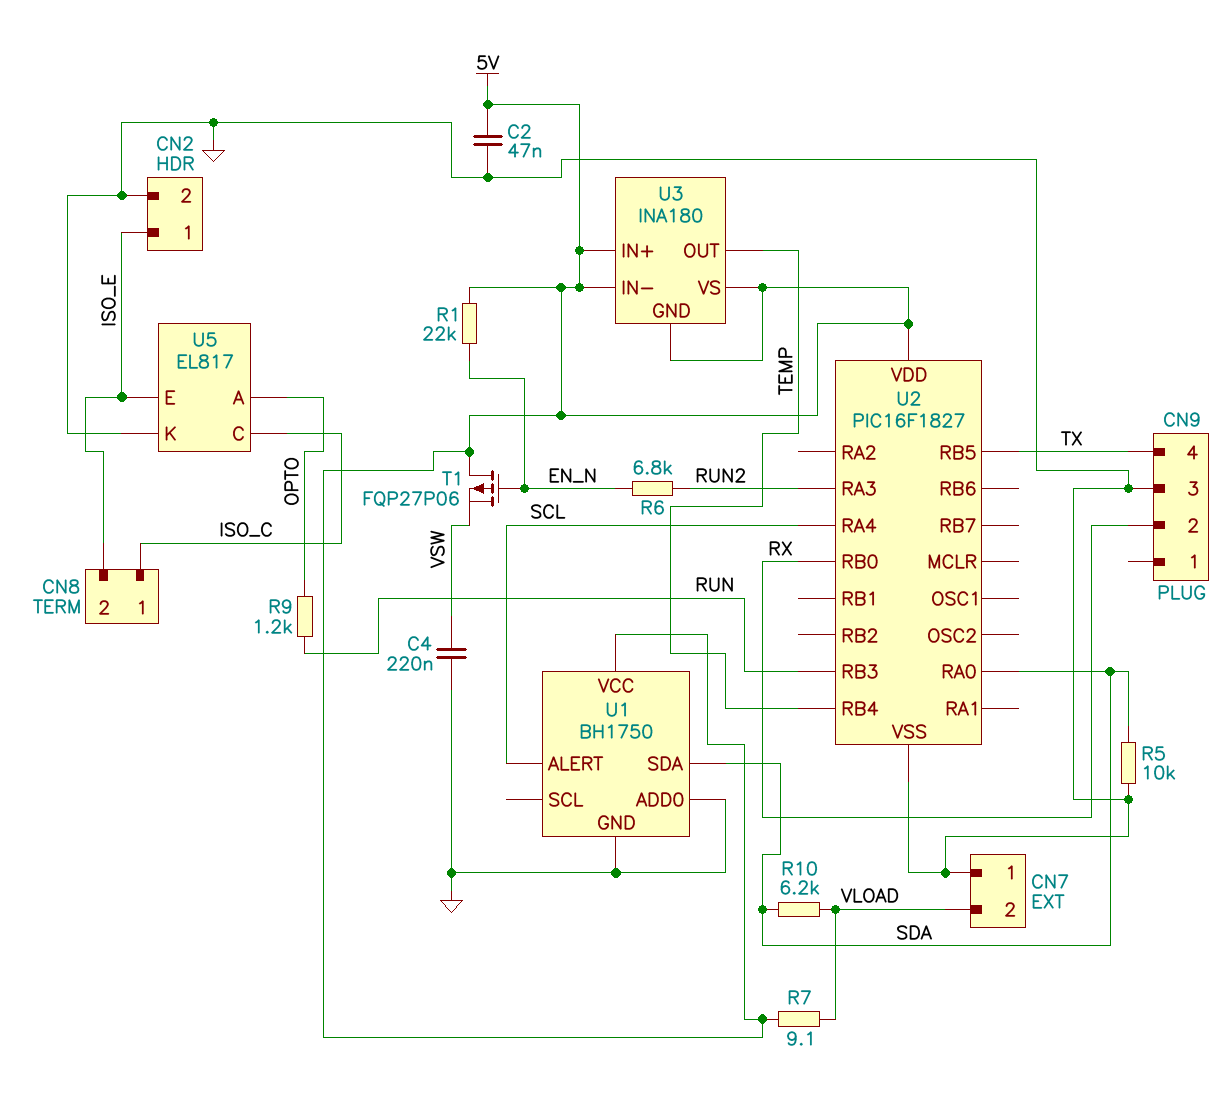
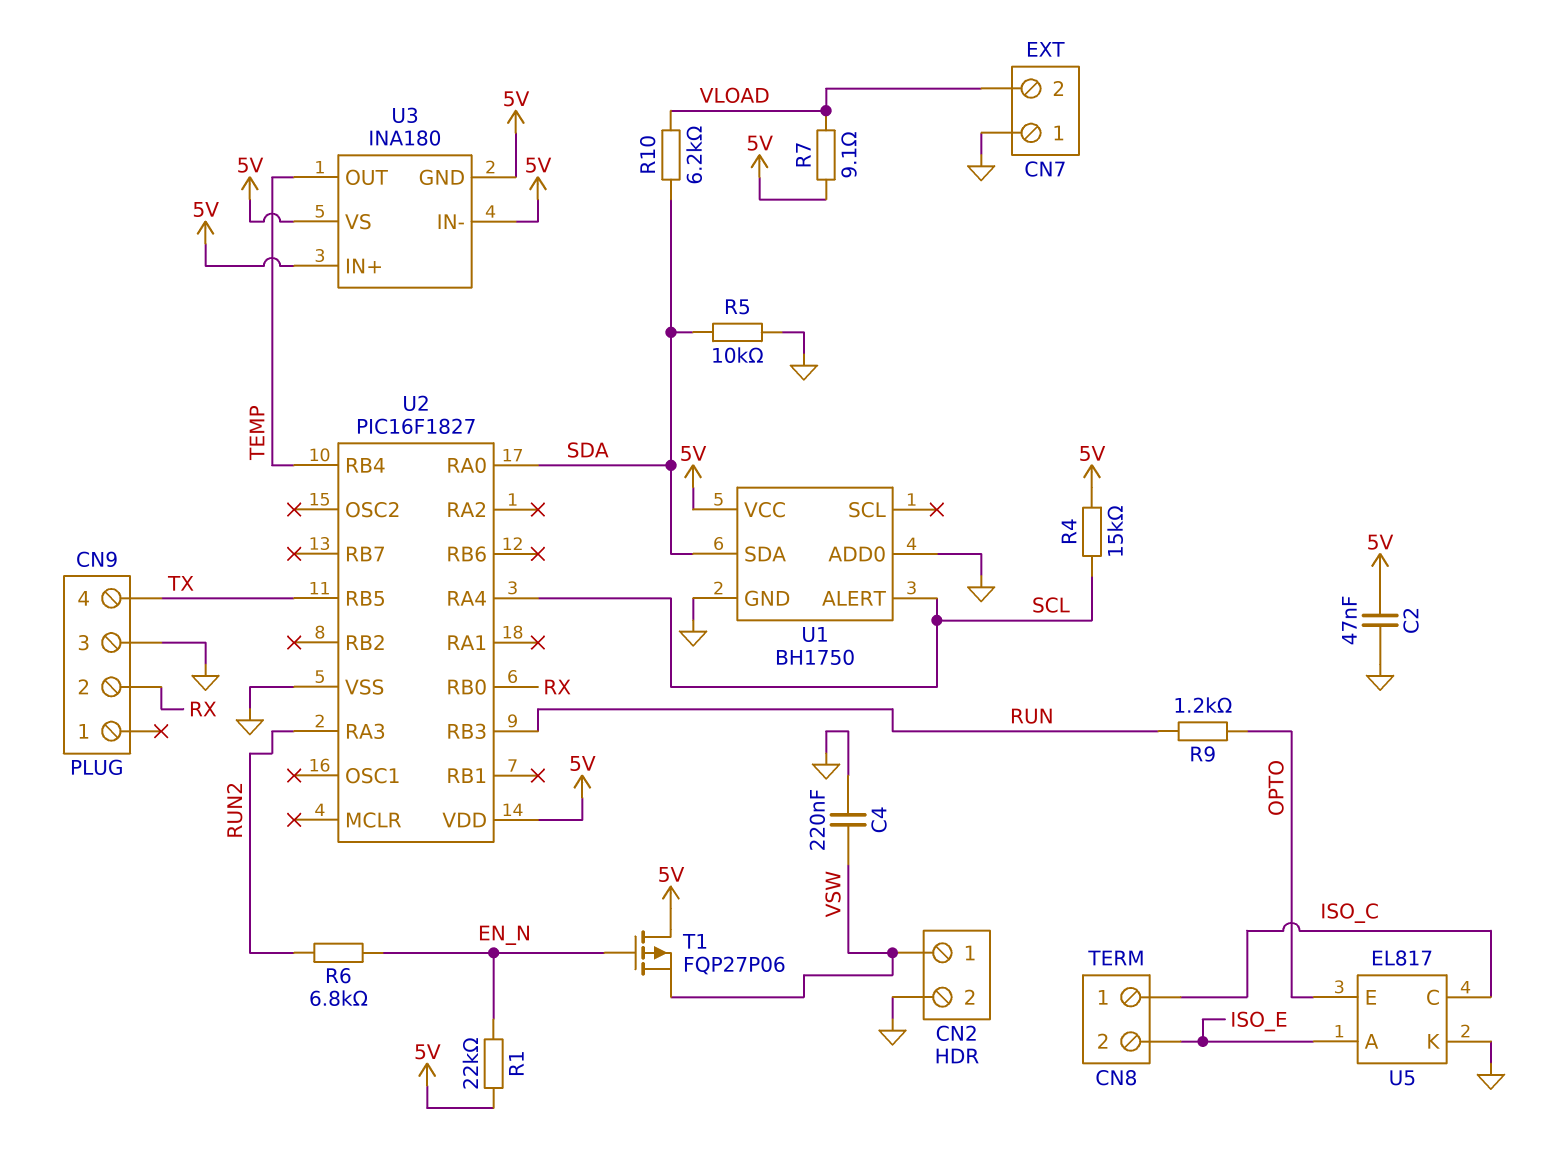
CN2 pin 1: ISO_E -> VSW
R4: none -> 15k (5V, SCL)
U5 pin A: OPTO -> ISO_E
U5 pin E: ISO_E -> OPTO

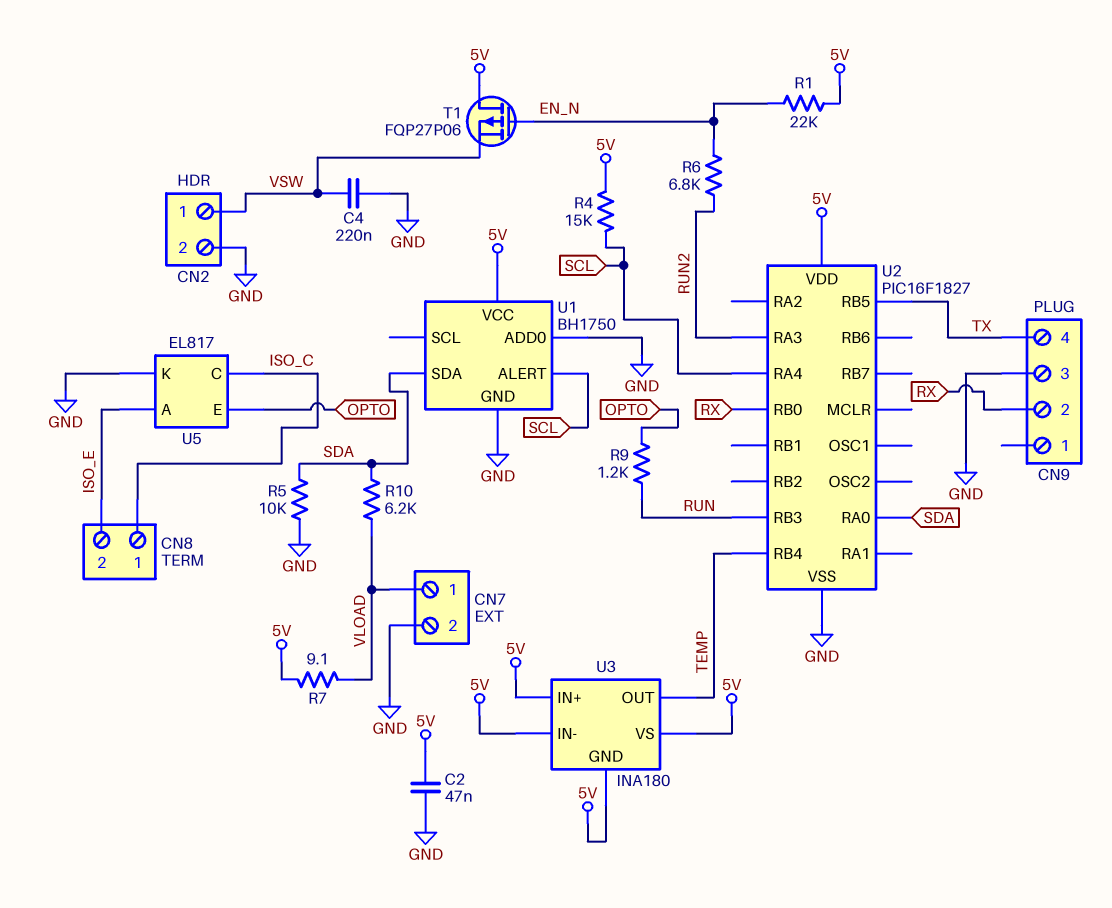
CN7 pin 1: GND -> VLOAD
CN7 pin 2: VLOAD -> GND

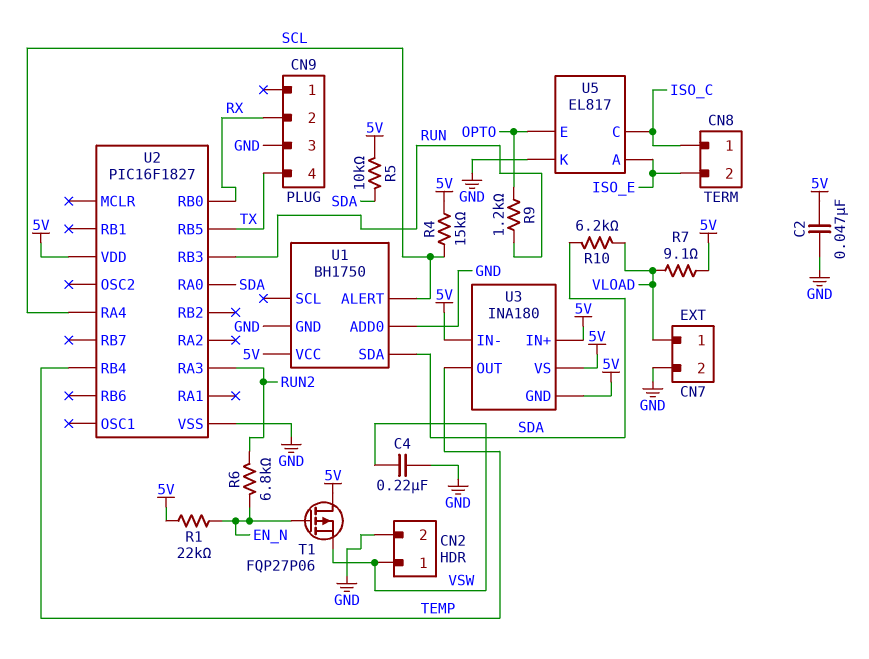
R5: 10k (GND, SDA) -> 10k (5V, SDA)

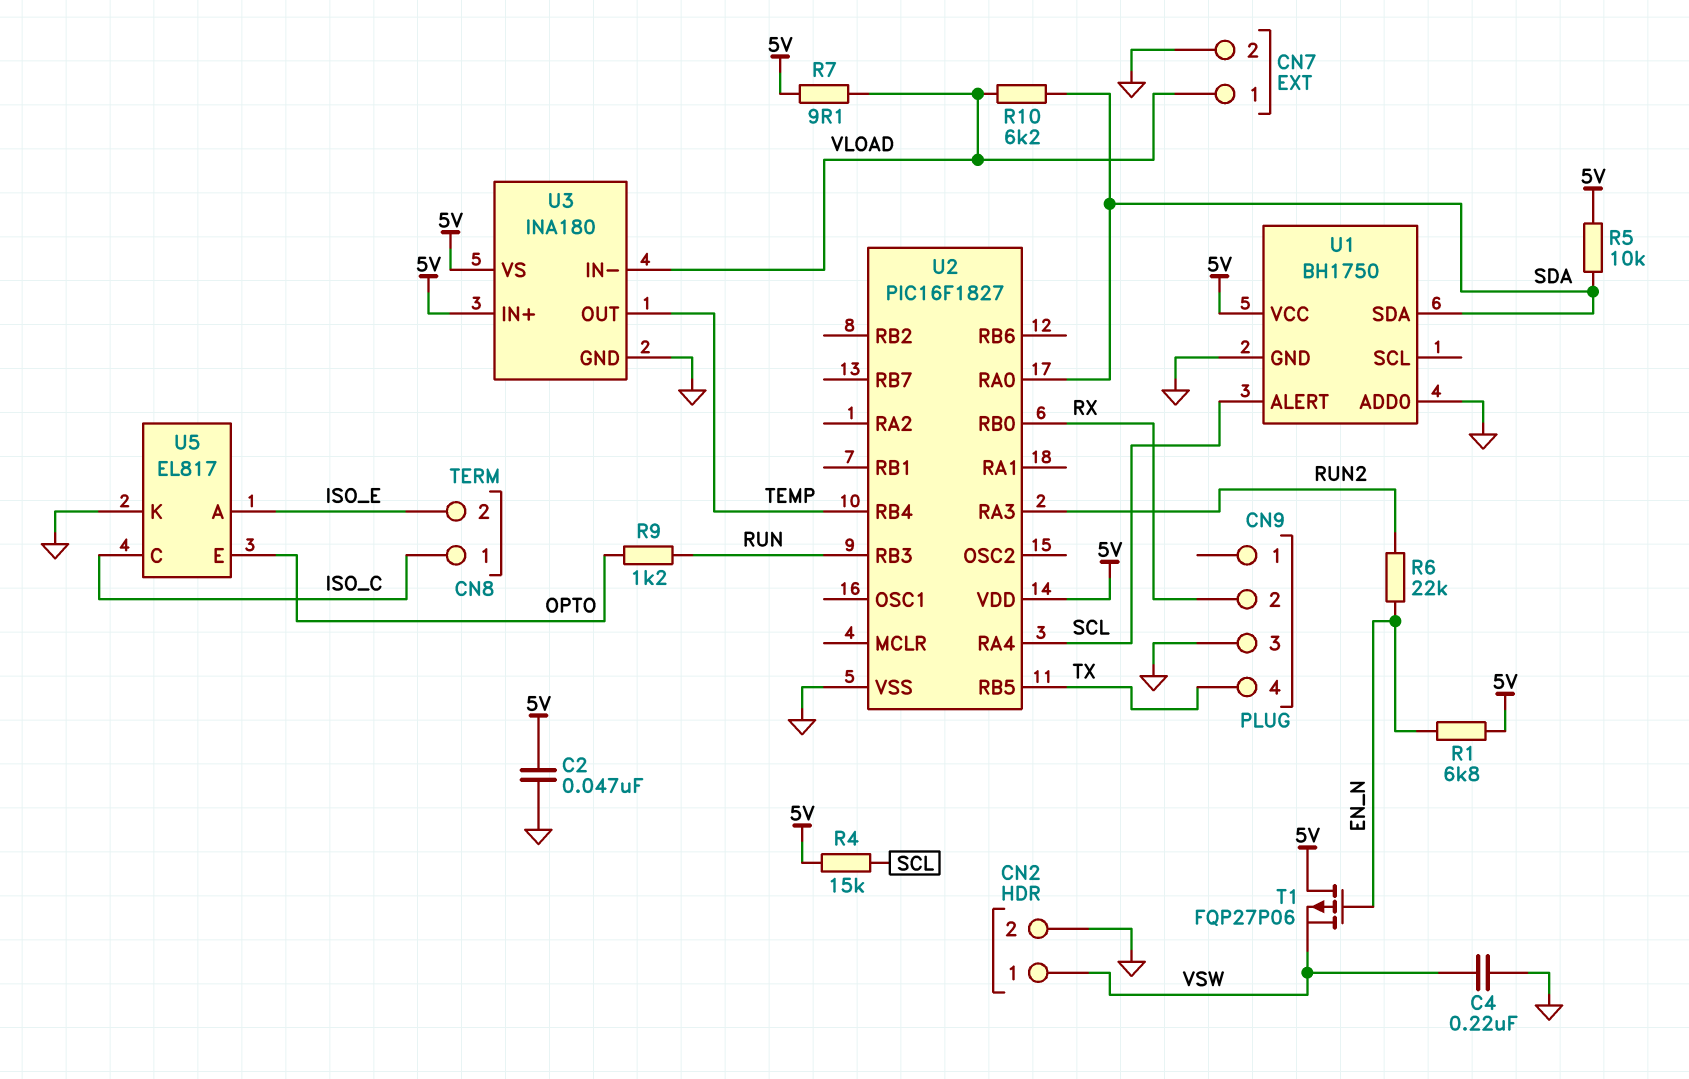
R1: 22k (5V, EN_N) -> 6.8k (5V, EN_N)
R6: 6.8k (EN_N, RUN2) -> 22k (EN_N, RUN2)
U3 pin GND: 5V -> GND
U3 pin IN-: 5V -> VLOAD

